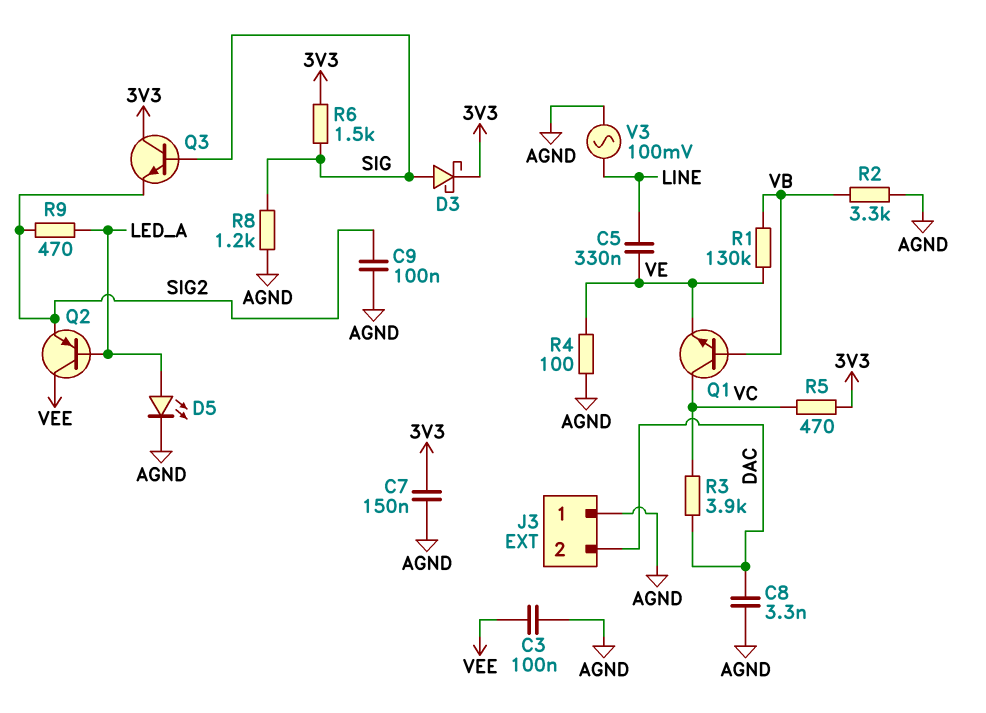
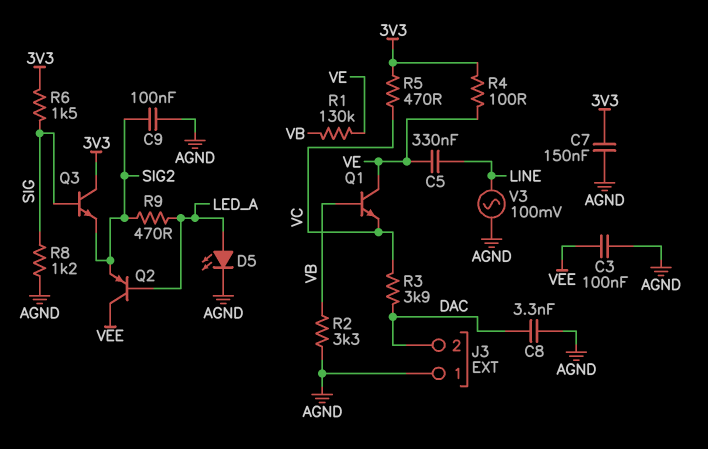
D3: schottky (A SIG, K 3V3) -> none
Q1: NPN (B VB, C VC, E VE) -> NPN (B VB, C VE, E VC)
R4: 100 (AGND, VE) -> 100 (3V3, VE)

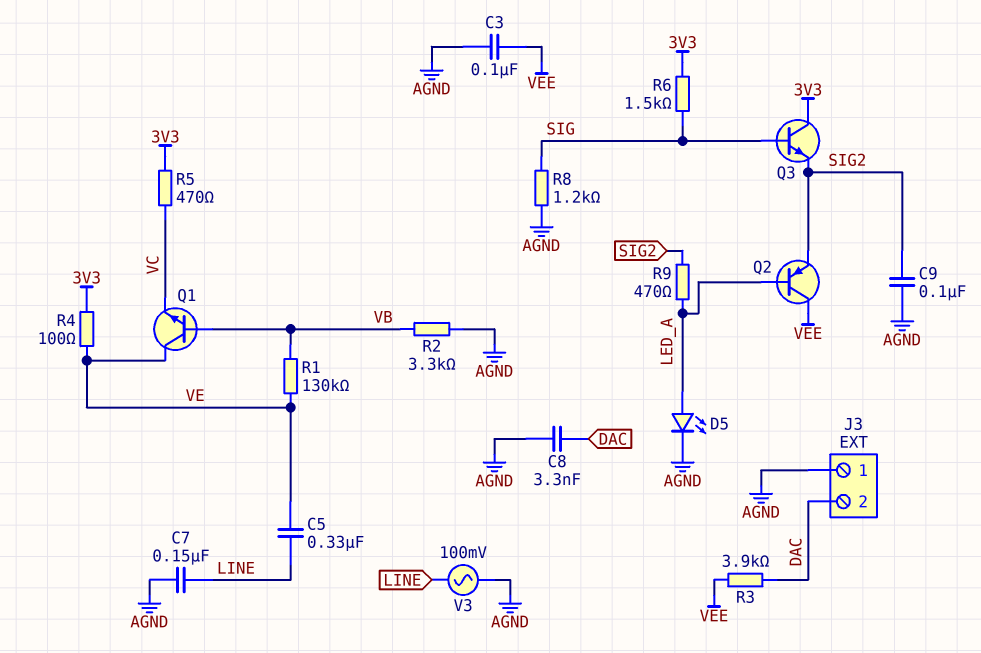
C7: 150nF (3V3, AGND) -> 150nF (AGND, LINE)
R3: 3.9k (DAC, VC) -> 3.9k (DAC, VEE)

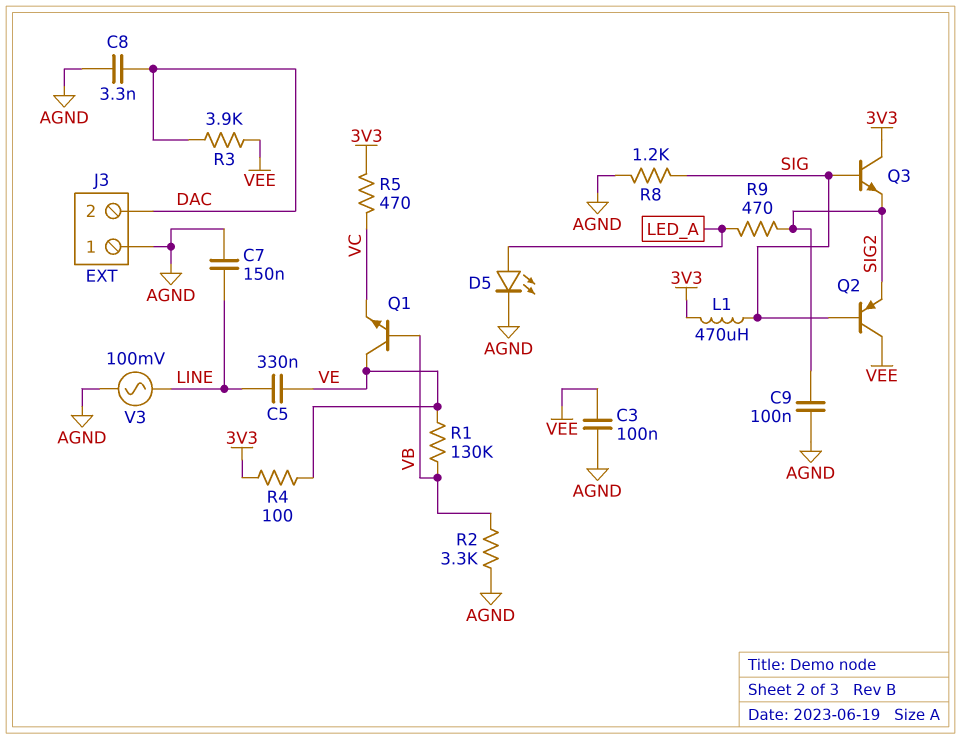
L1: none -> 470uH (3V3, SIG)
Q2: PNP (B LED_A, C VEE, E SIG2) -> PNP (B SIG, C VEE, E SIG2)
R6: 1.5k (3V3, SIG) -> none

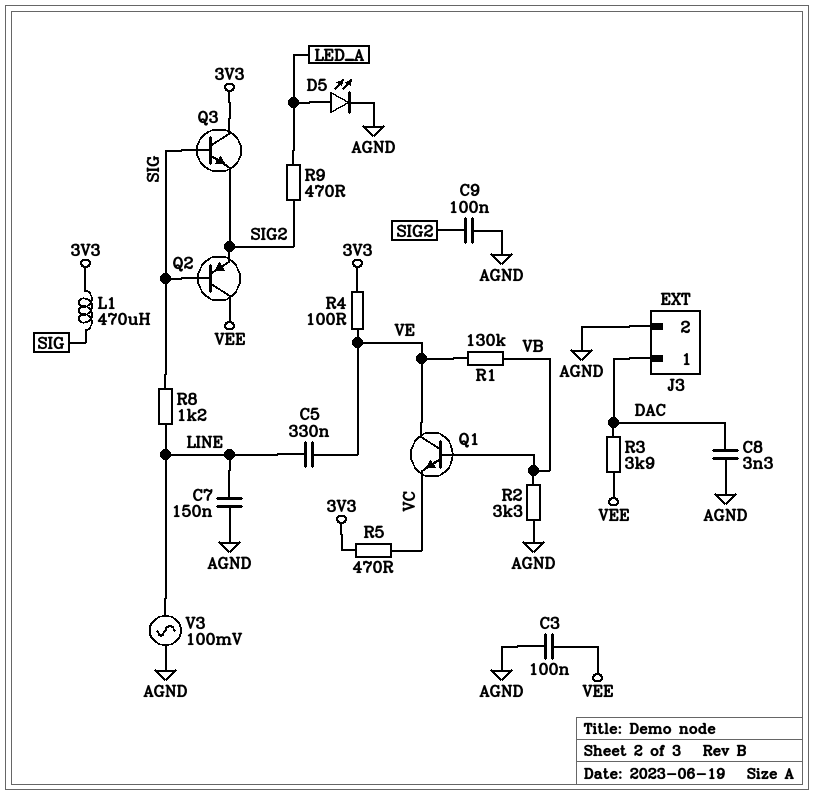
J3 pin 1: AGND -> DAC
J3 pin 2: DAC -> AGND
R8: 1.2k (AGND, SIG) -> 1.2k (LINE, SIG)

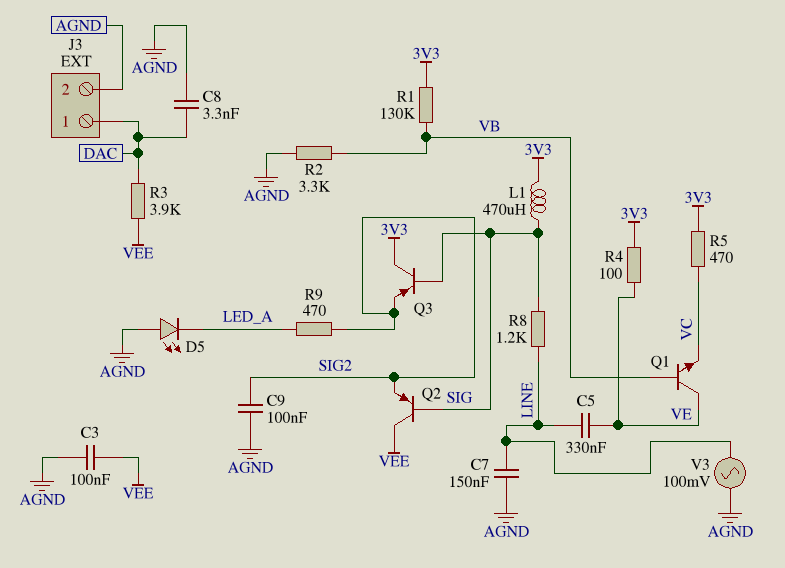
D5: LED (A LED_A, K AGND) -> LED (A AGND, K LED_A)
Q3: NPN (B SIG, C 3V3, E SIG2) -> PNP (B SIG, C 3V3, E SIG2)
R1: 130k (VB, VE) -> 130k (3V3, VB)

